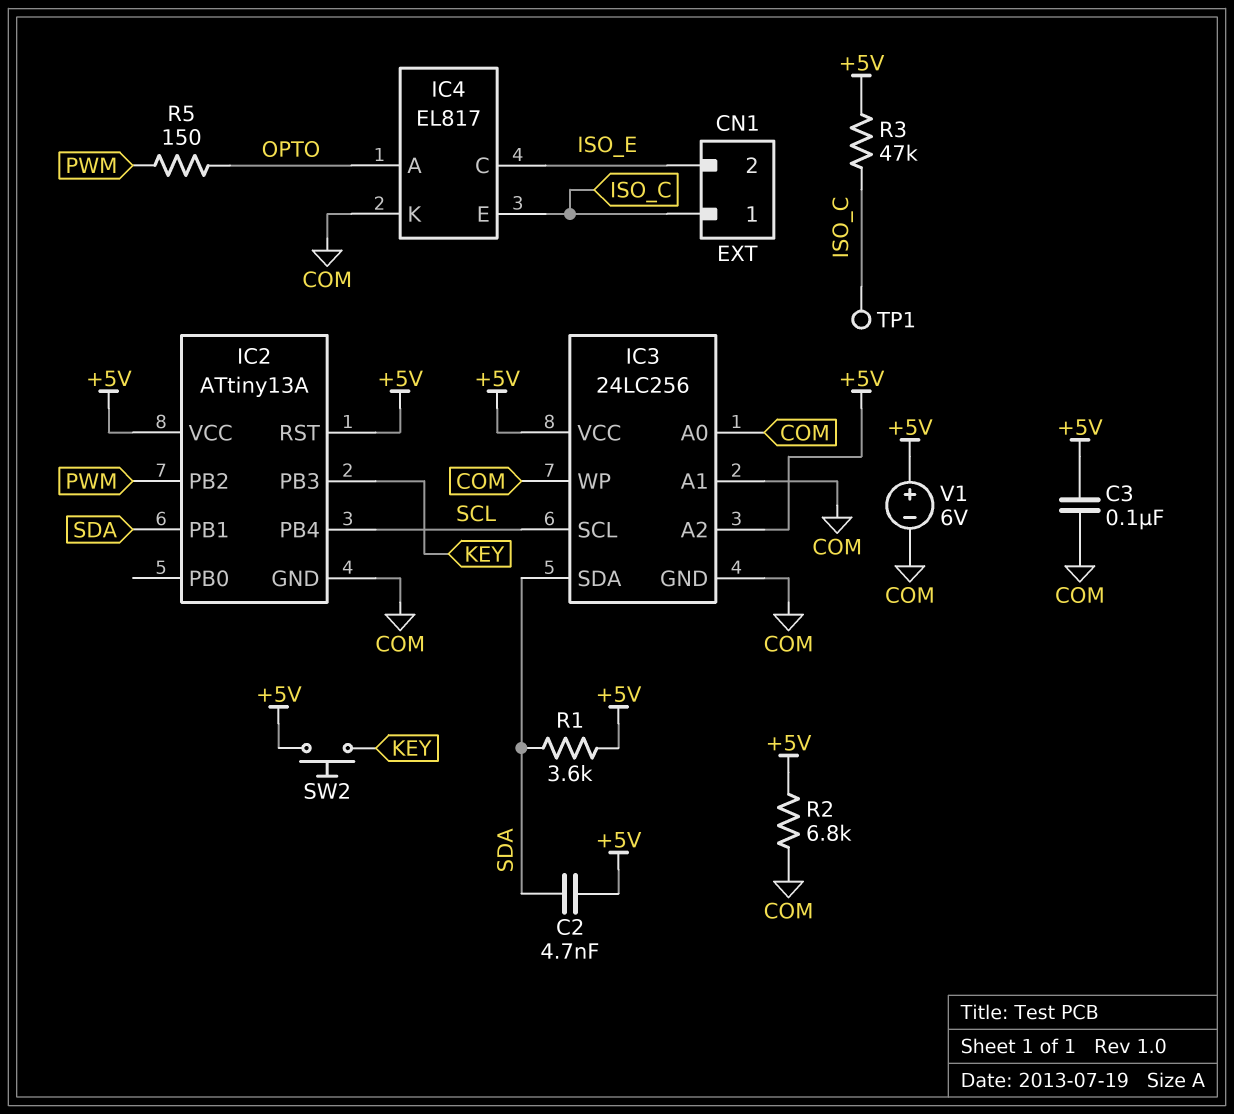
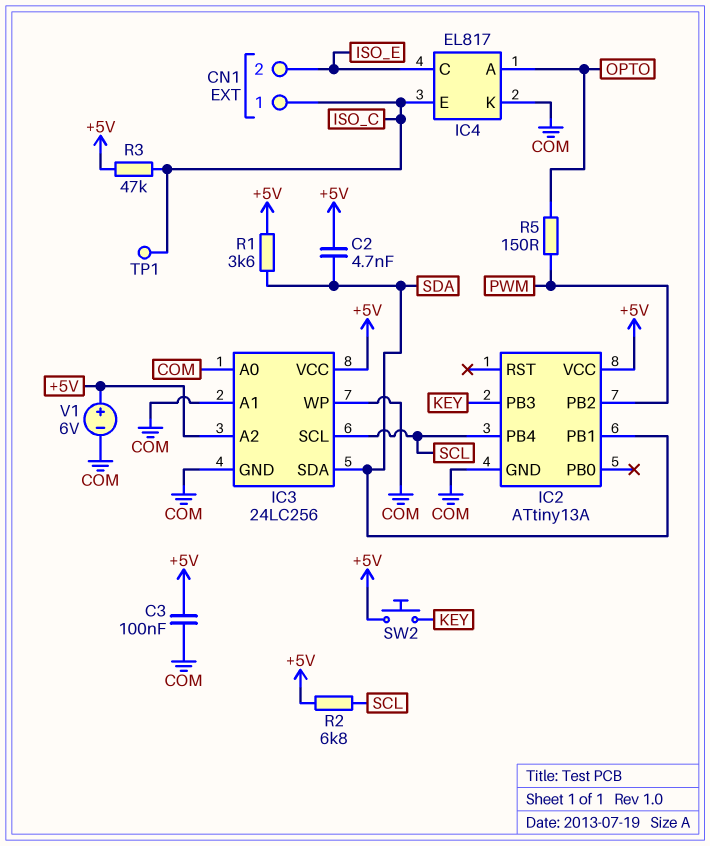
IC2 pin RST: +5V -> none
R2: 6.8k (+5V, COM) -> 6.8k (+5V, SCL)

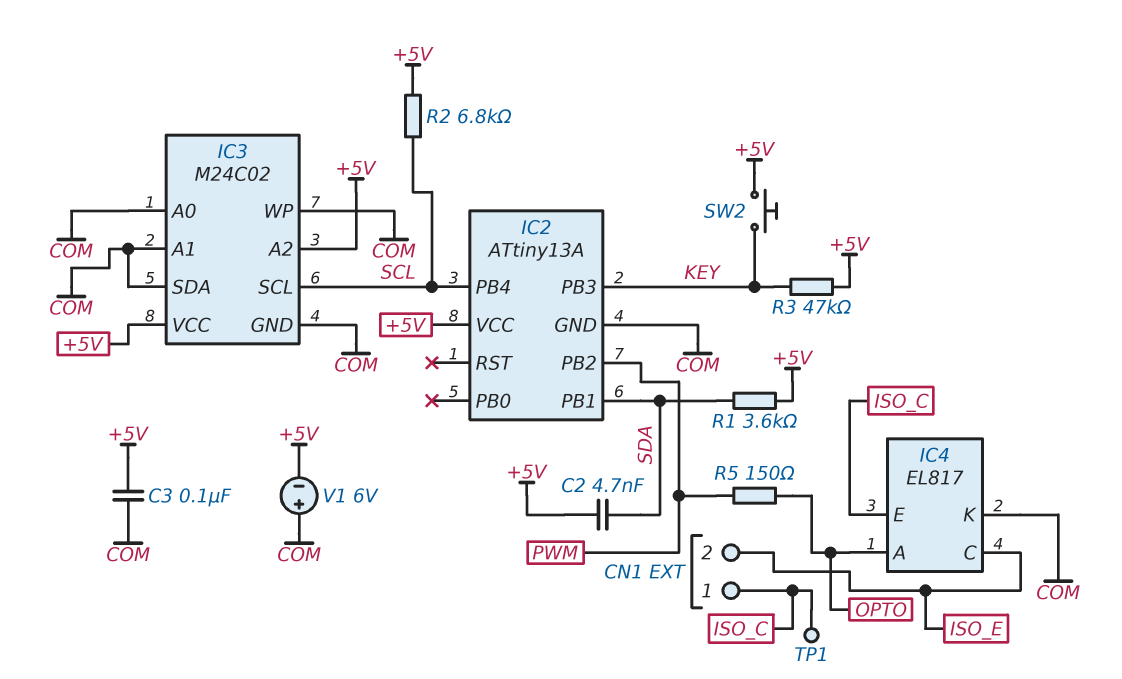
IC3: 24LC256 -> M24C02
IC3 pin SDA: SDA -> COM
R3: 47k (+5V, ISO_C) -> 47k (+5V, KEY)
V1: 6V (plus +5V, minus COM) -> 6V (plus COM, minus +5V)

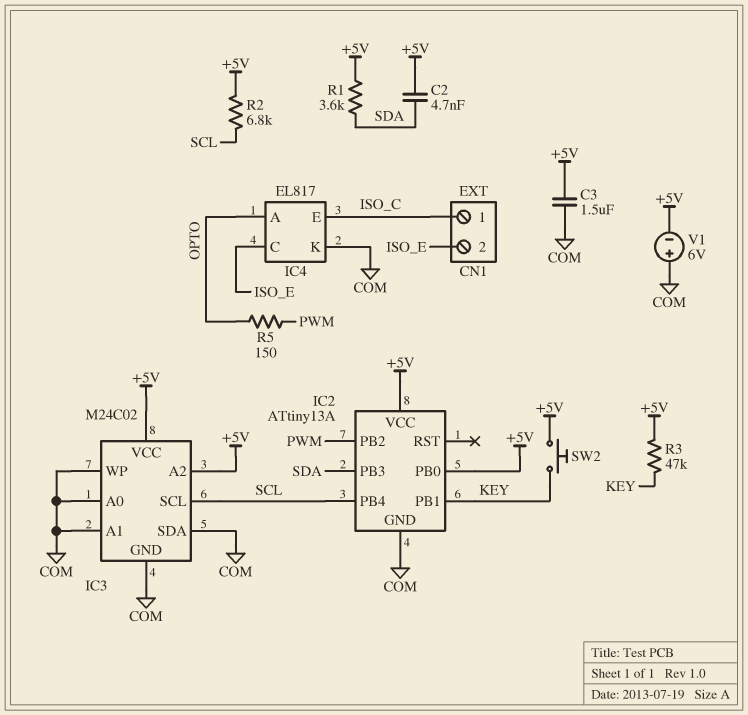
C3: 100nF (+5V, COM) -> 1.5uF (+5V, COM)
IC2 pin PB0: none -> +5V
IC2 pin PB1: SDA -> KEY
IC2 pin PB3: KEY -> SDA
TP1: test point (ISO_C) -> none

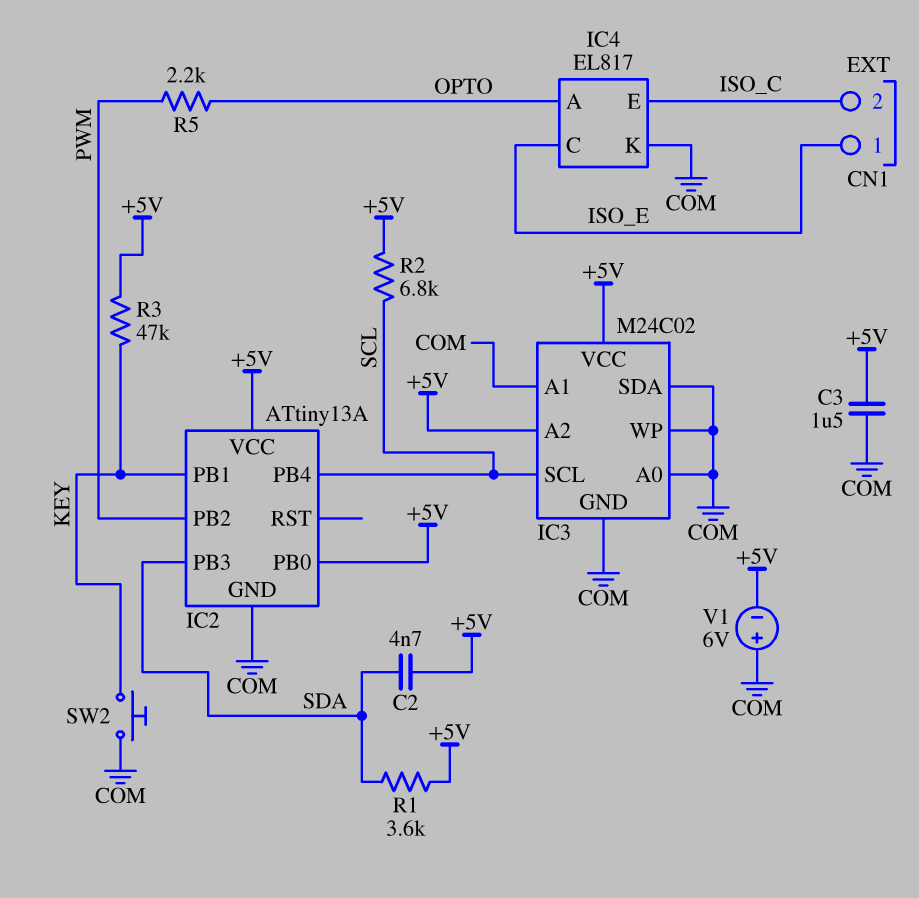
CN1 pin 1: ISO_C -> ISO_E
CN1 pin 2: ISO_E -> ISO_C
R5: 150 (OPTO, PWM) -> 2.2k (OPTO, PWM)
SW2: button (+5V, KEY) -> button (COM, KEY)

